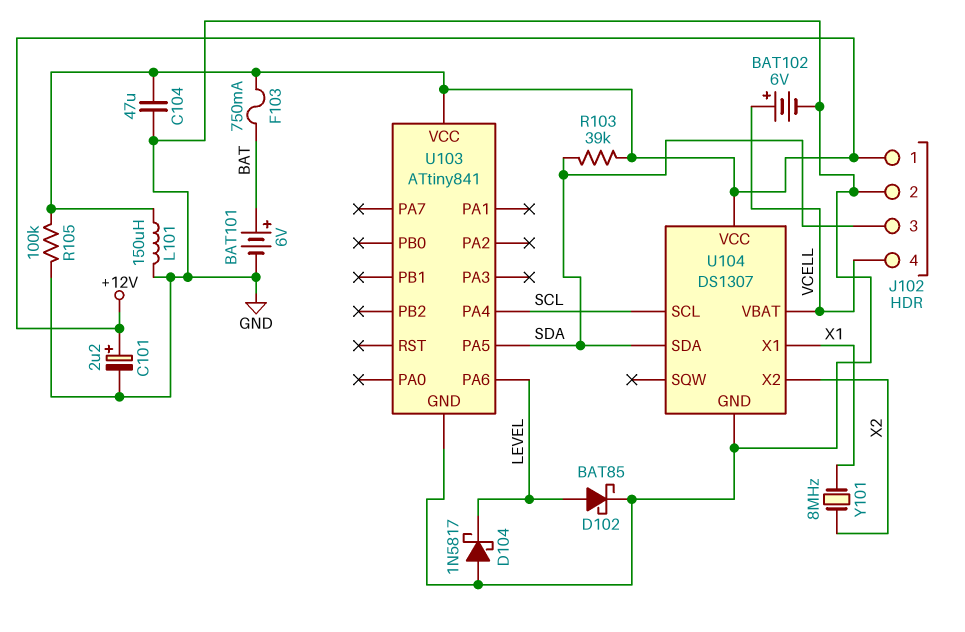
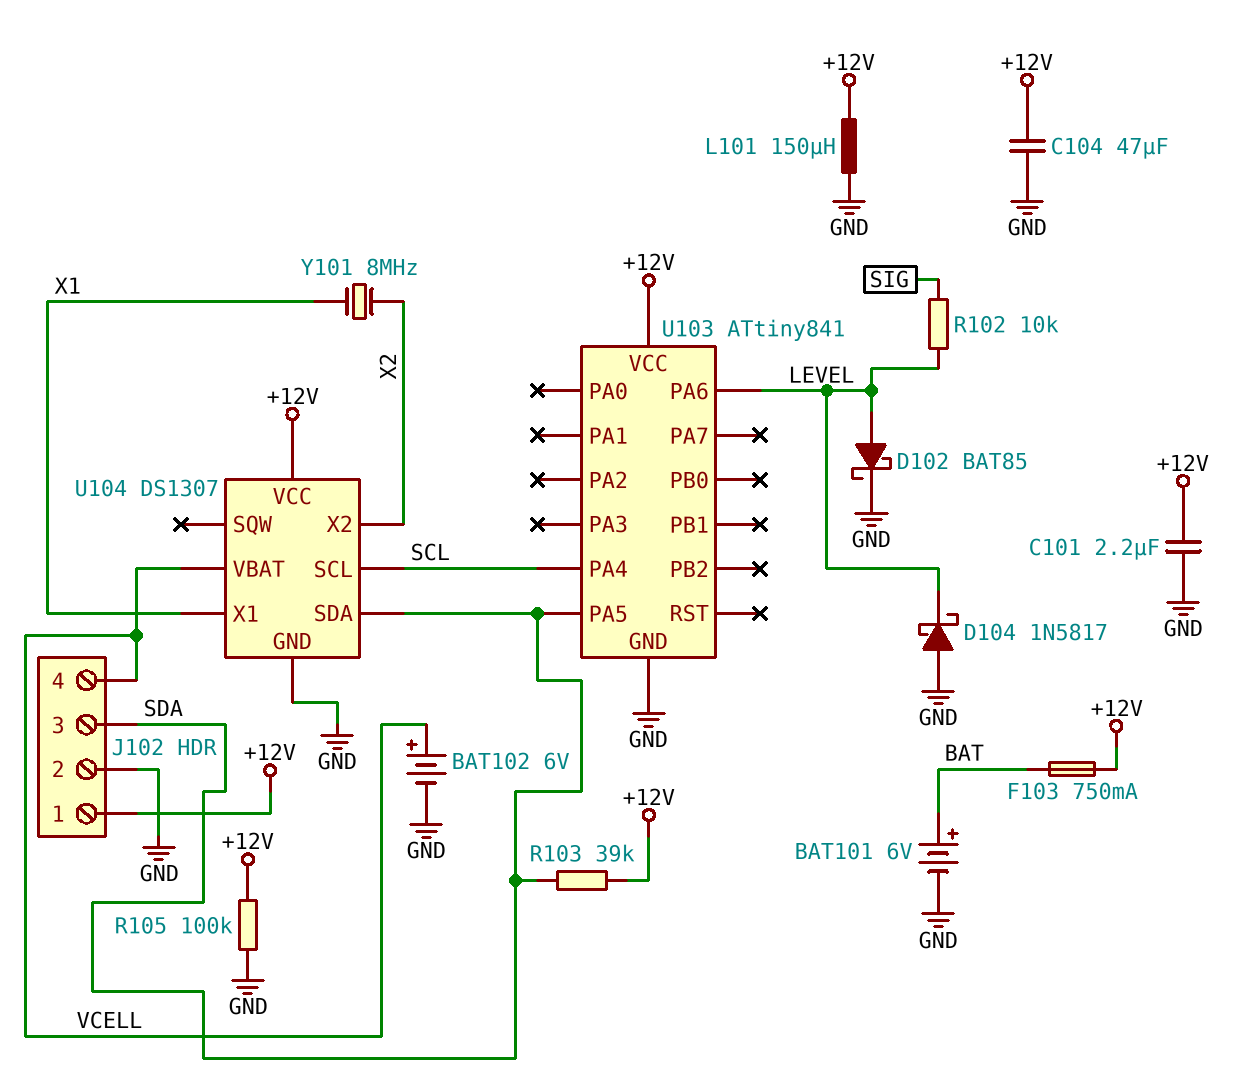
C101: 2.2uF (plus +12V, minus GND) -> 2.2uF (+12V, GND)
R102: none -> 10k (LEVEL, SIG)

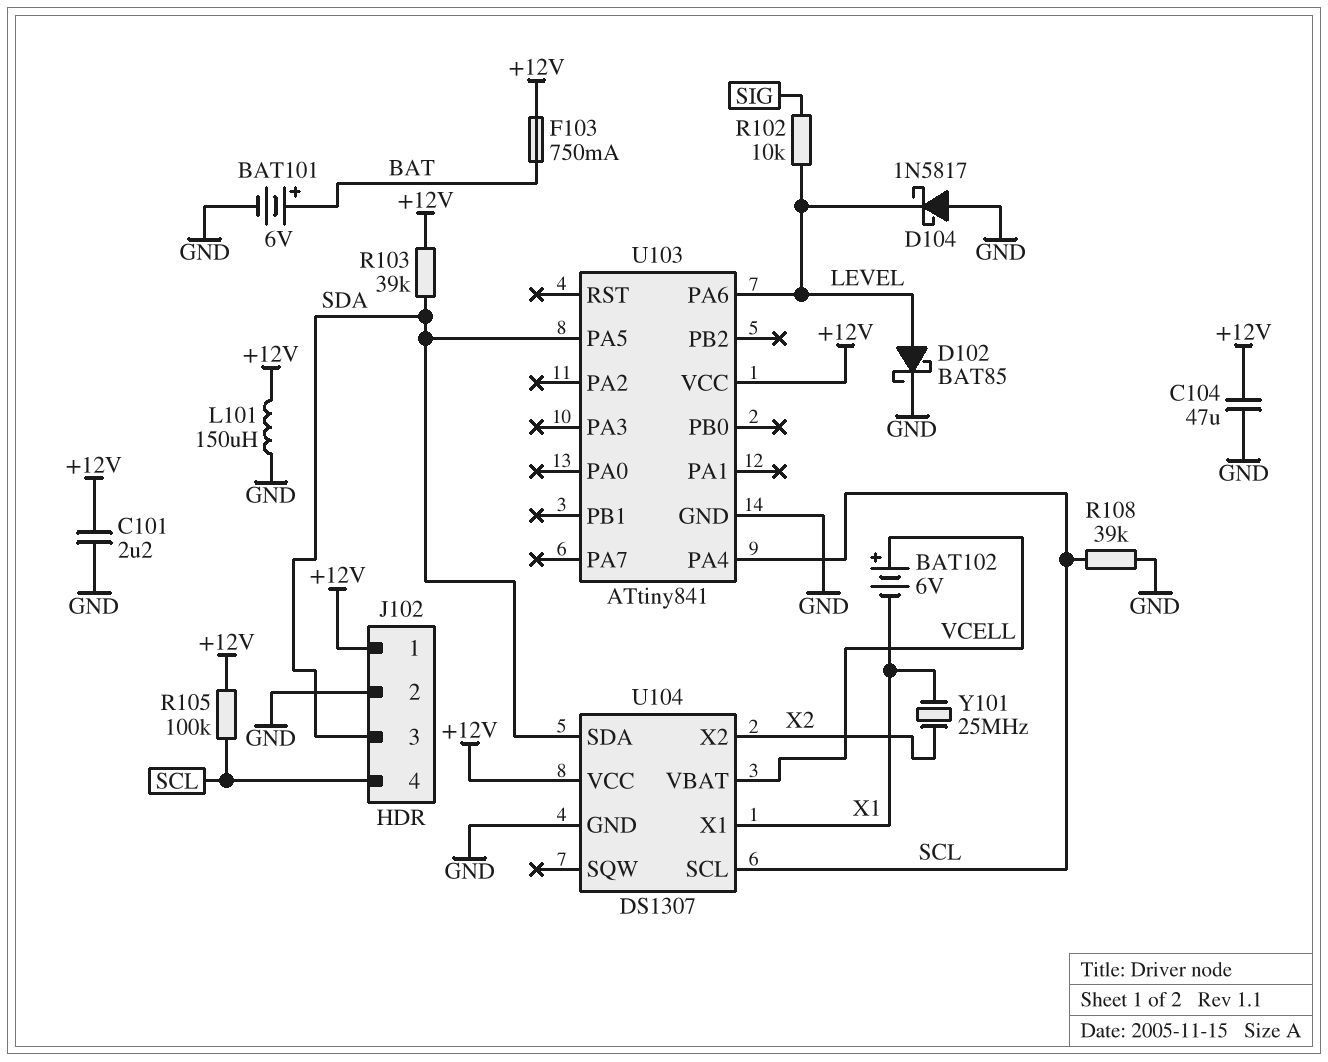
BAT102: 6V (plus VCELL, minus GND) -> 6V (plus VCELL, minus X1)
J102 pin 4: VCELL -> SCL
R105: 100k (+12V, GND) -> 100k (+12V, SCL)
R108: none -> 39k (GND, SCL)
Y101: 8MHz (X1, X2) -> 25MHz (X1, X2)

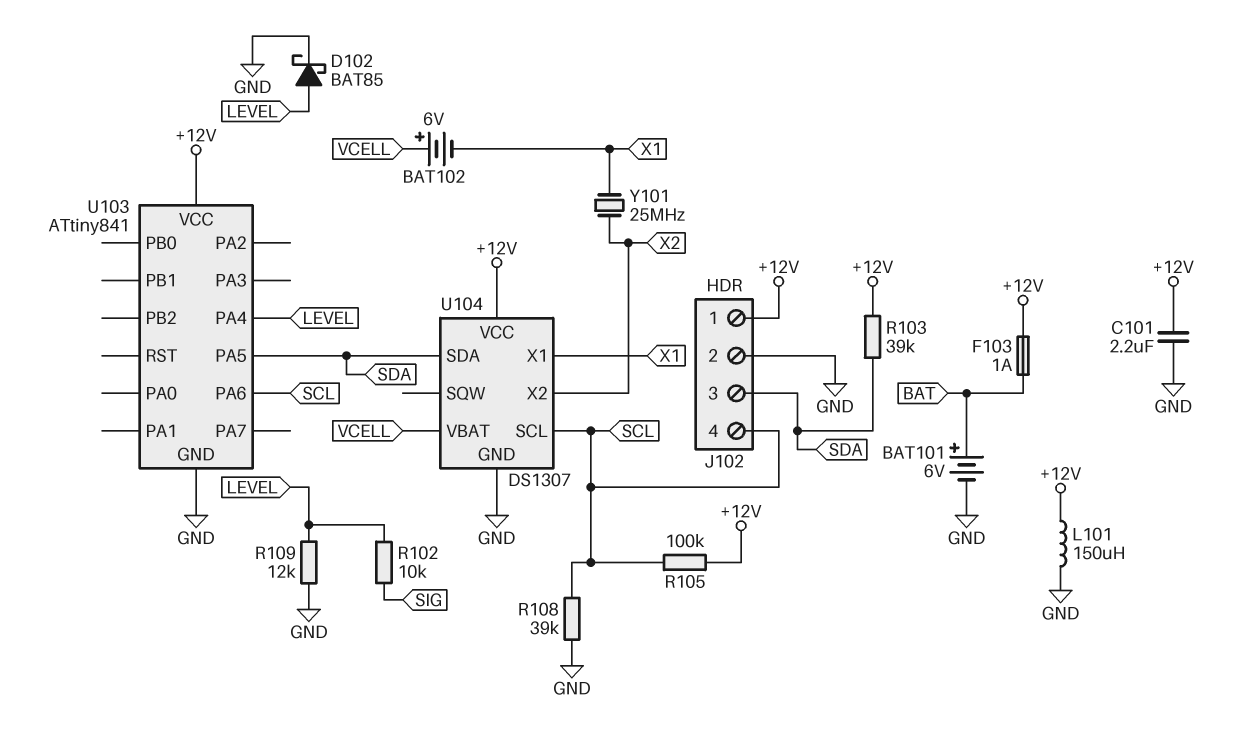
C104: 47uF (+12V, GND) -> none
D104: schottky 1N5817 (A GND, K LEVEL) -> none
F103: 750mA (+12V, BAT) -> 1A (+12V, BAT)
R109: none -> 12k (GND, LEVEL)
U103 pin PA4: SCL -> LEVEL
U103 pin PA6: LEVEL -> SCL

